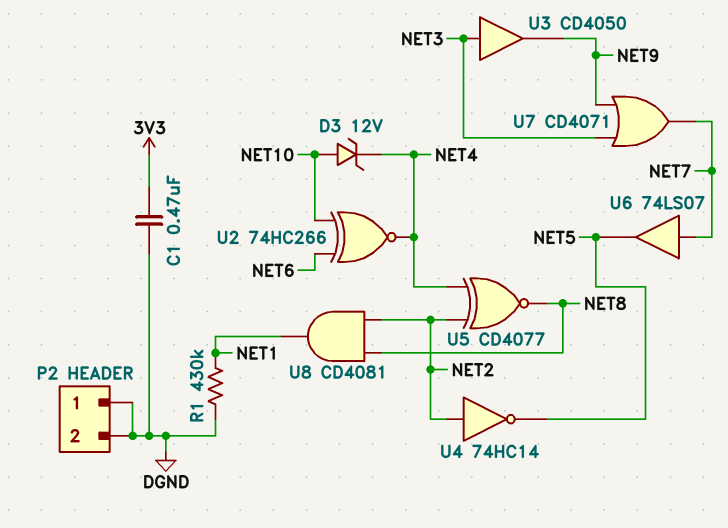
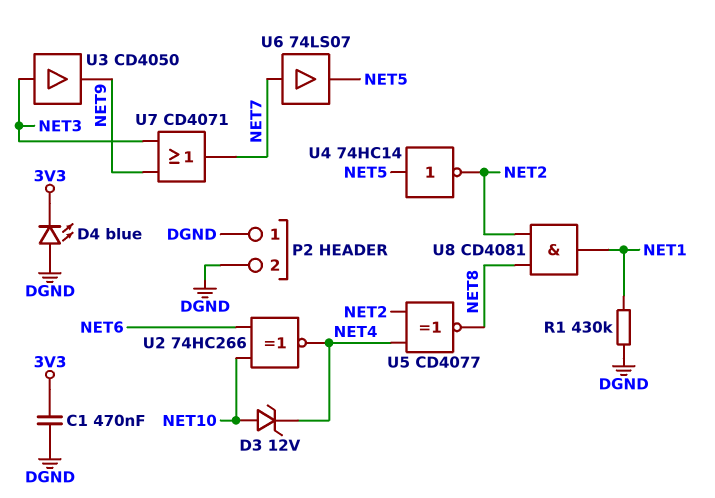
D4: none -> LED blue (A DGND, K 3V3)
U4: NOT 74HC14 (in NET2, out NET5) -> NOT 74HC14 (in NET5, out NET2)

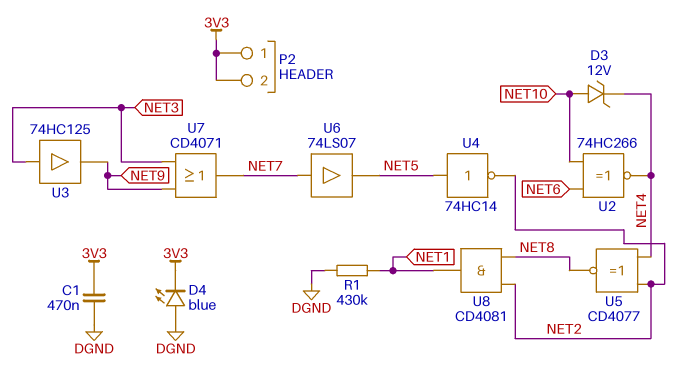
P2 pin 1: DGND -> 3V3
P2 pin 2: DGND -> 3V3
U3: buffer CD4050 (in NET3, out NET9) -> buffer 74HC125 (in NET3, out NET9)

